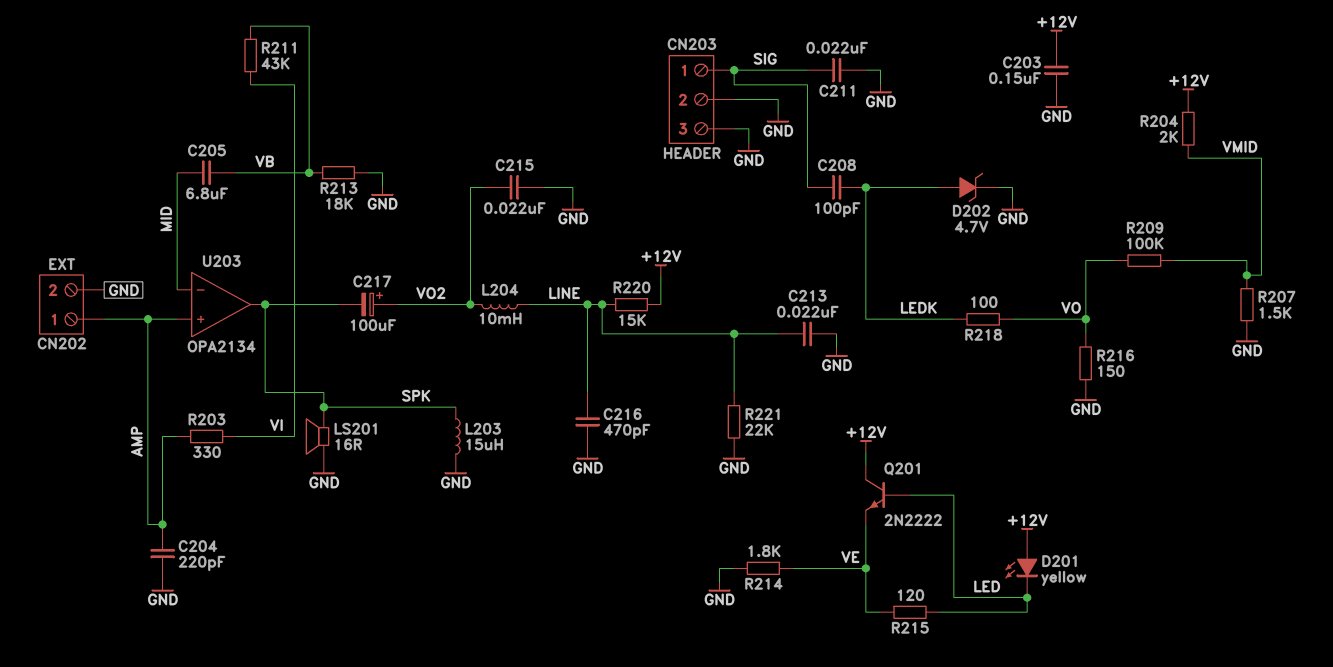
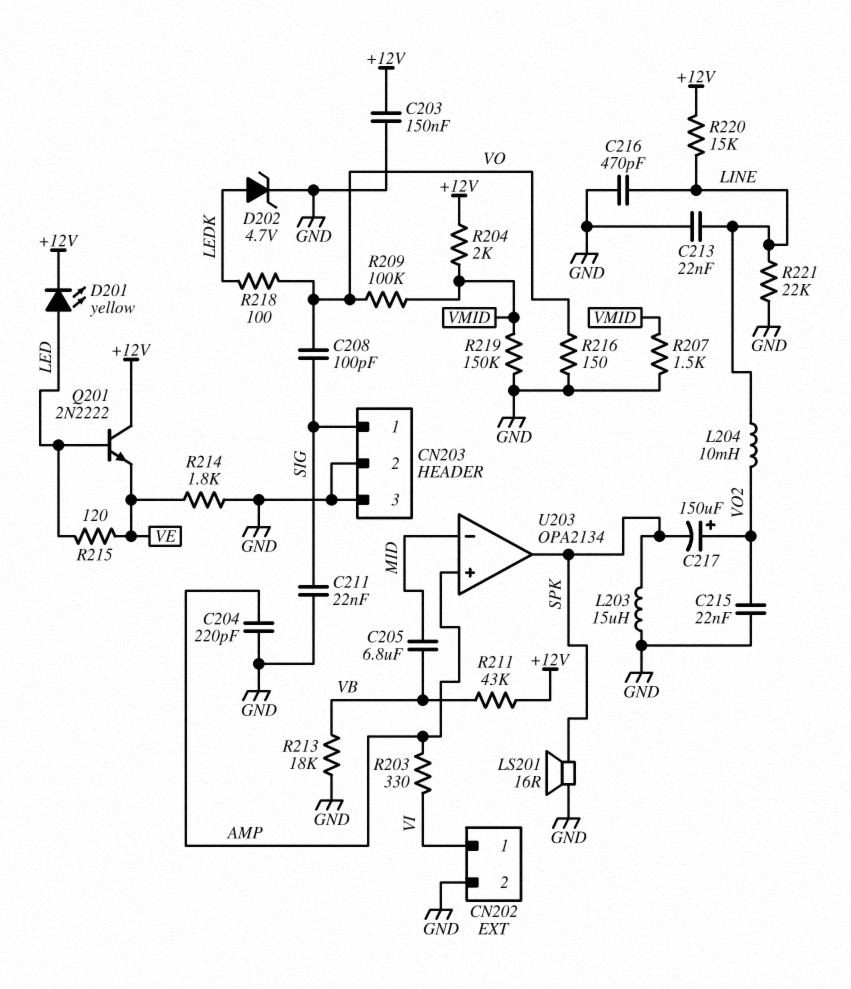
C208: 100pF (LEDK, SIG) -> 100pF (SIG, VO)
C217: 100uF (plus VO2, minus SPK) -> 150uF (plus VO2, minus SPK)
CN202 pin 1: AMP -> VI
D201: LED yellow (A +12V, K LED) -> LED yellow (A LED, K +12V)
R211: 43k (VB, VI) -> 43k (+12V, VB)
R219: none -> 150k (GND, VMID)

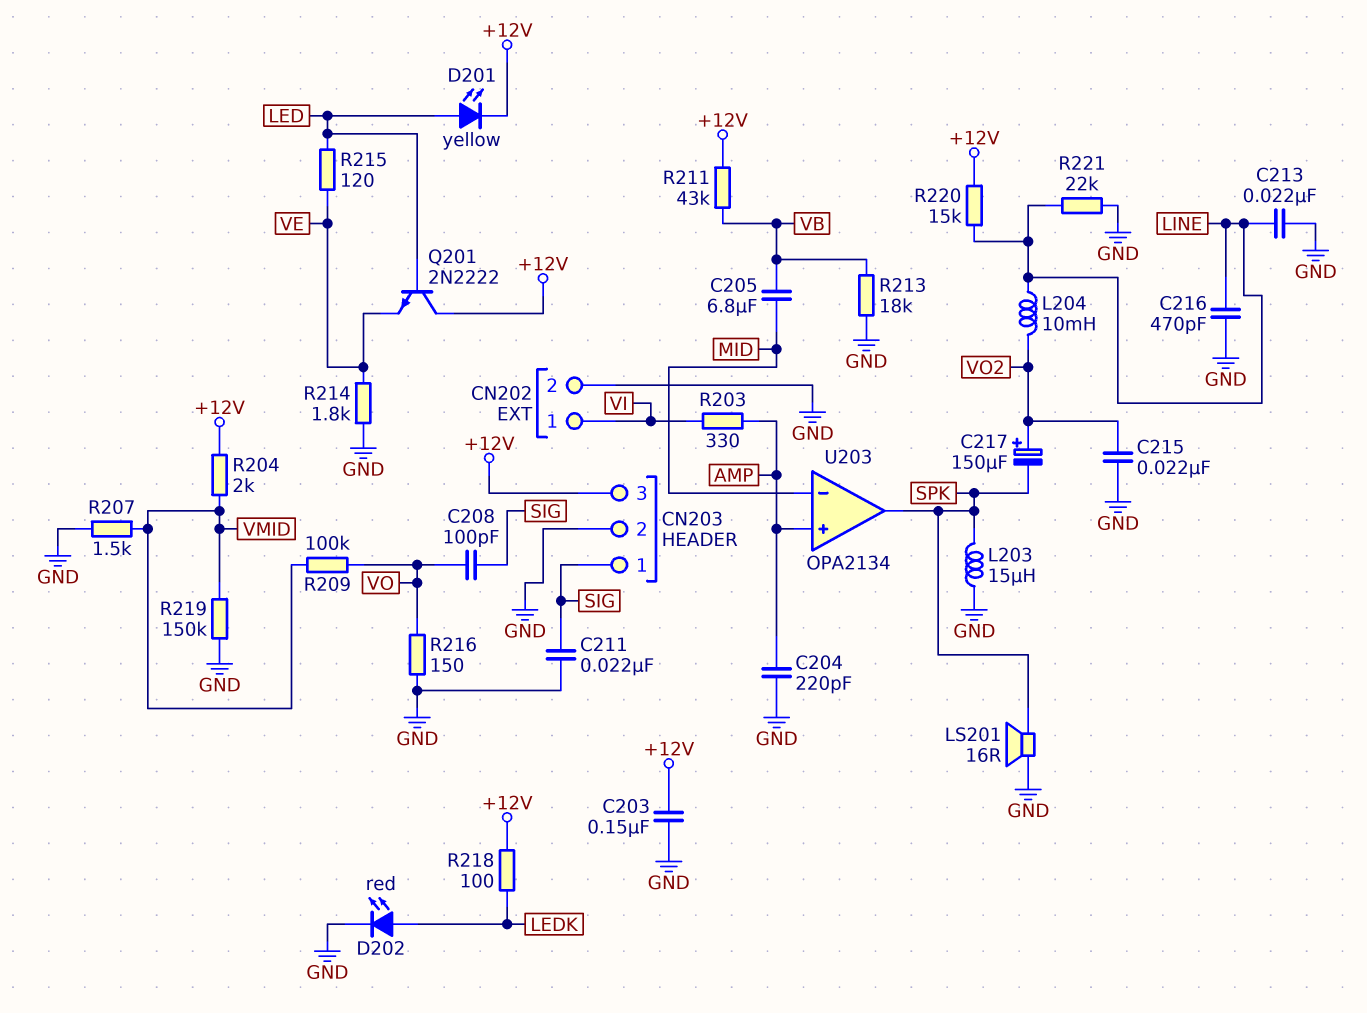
CN203 pin 3: GND -> +12V
D202: zener 4.7V (A LEDK, K GND) -> LED red (A LEDK, K GND)
R218: 100 (LEDK, VO) -> 100 (+12V, LEDK)

